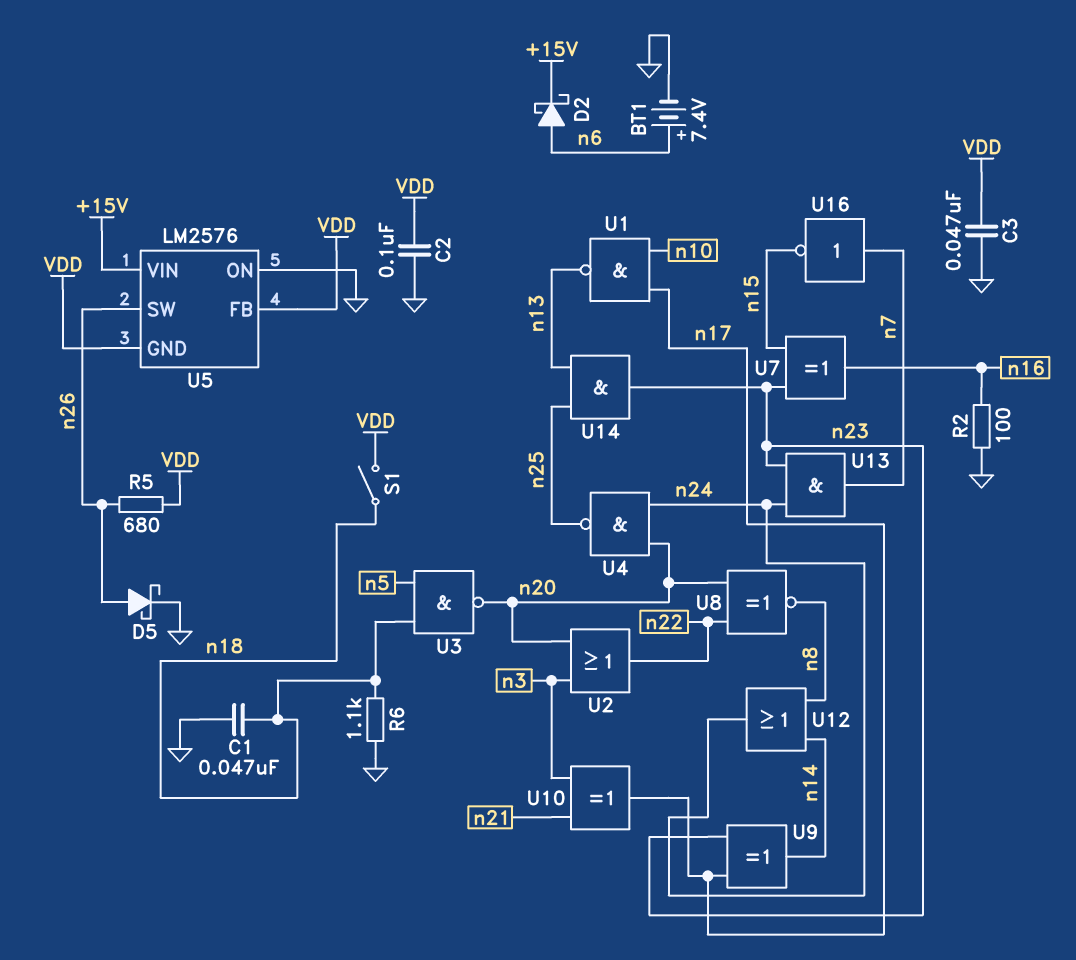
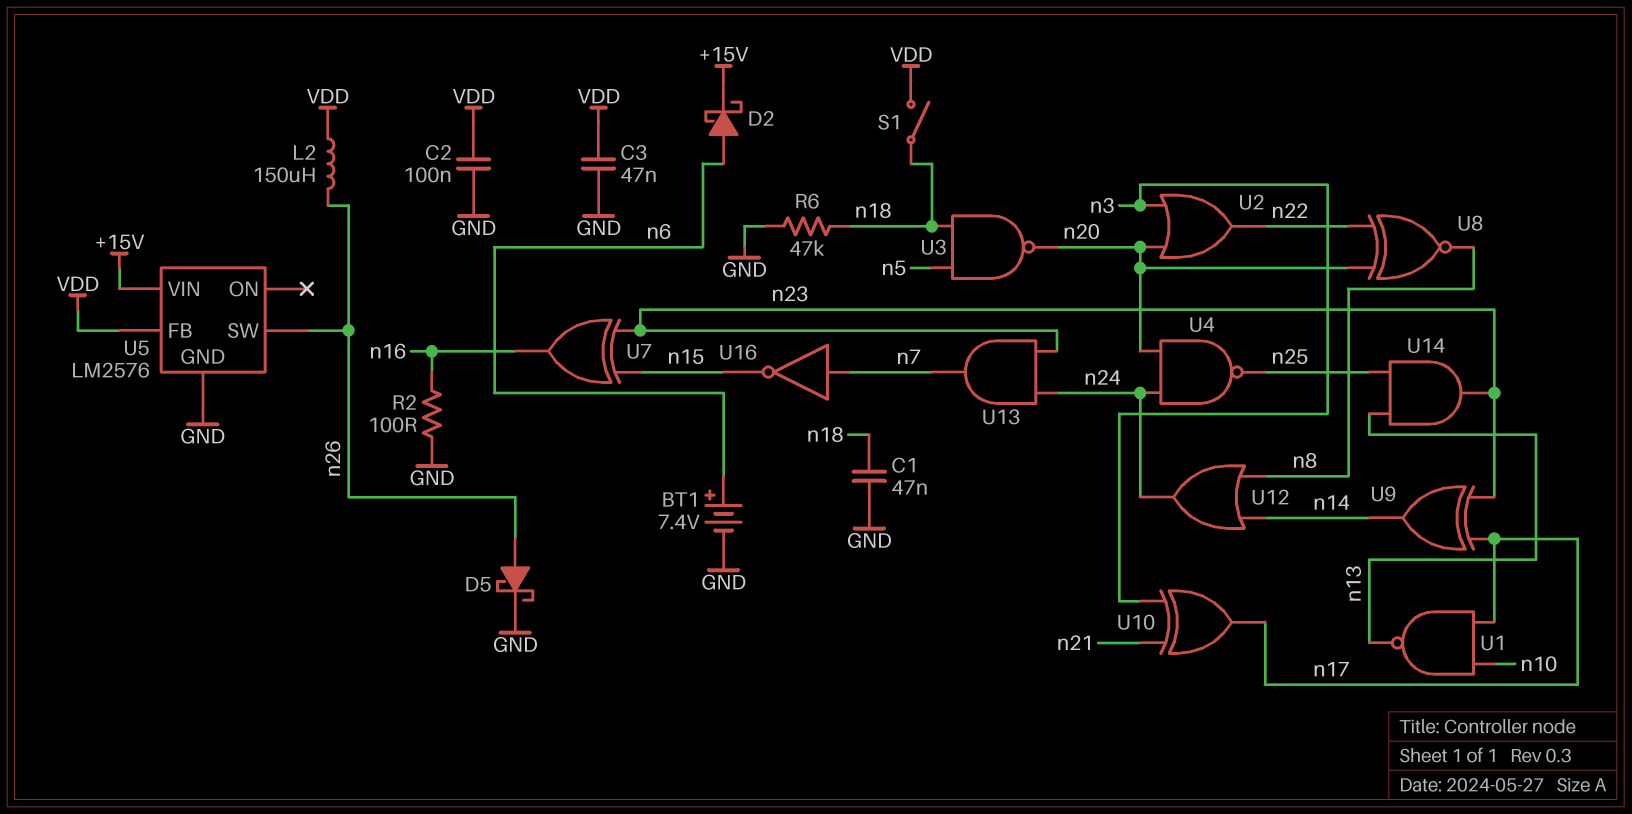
L2: none -> 150uH (VDD, n26)
R5: 680 (VDD, n26) -> none
R6: 1.1k (GND, n18) -> 47k (GND, n18)
U5 pin GND: VDD -> GND
U5 pin ON: GND -> none

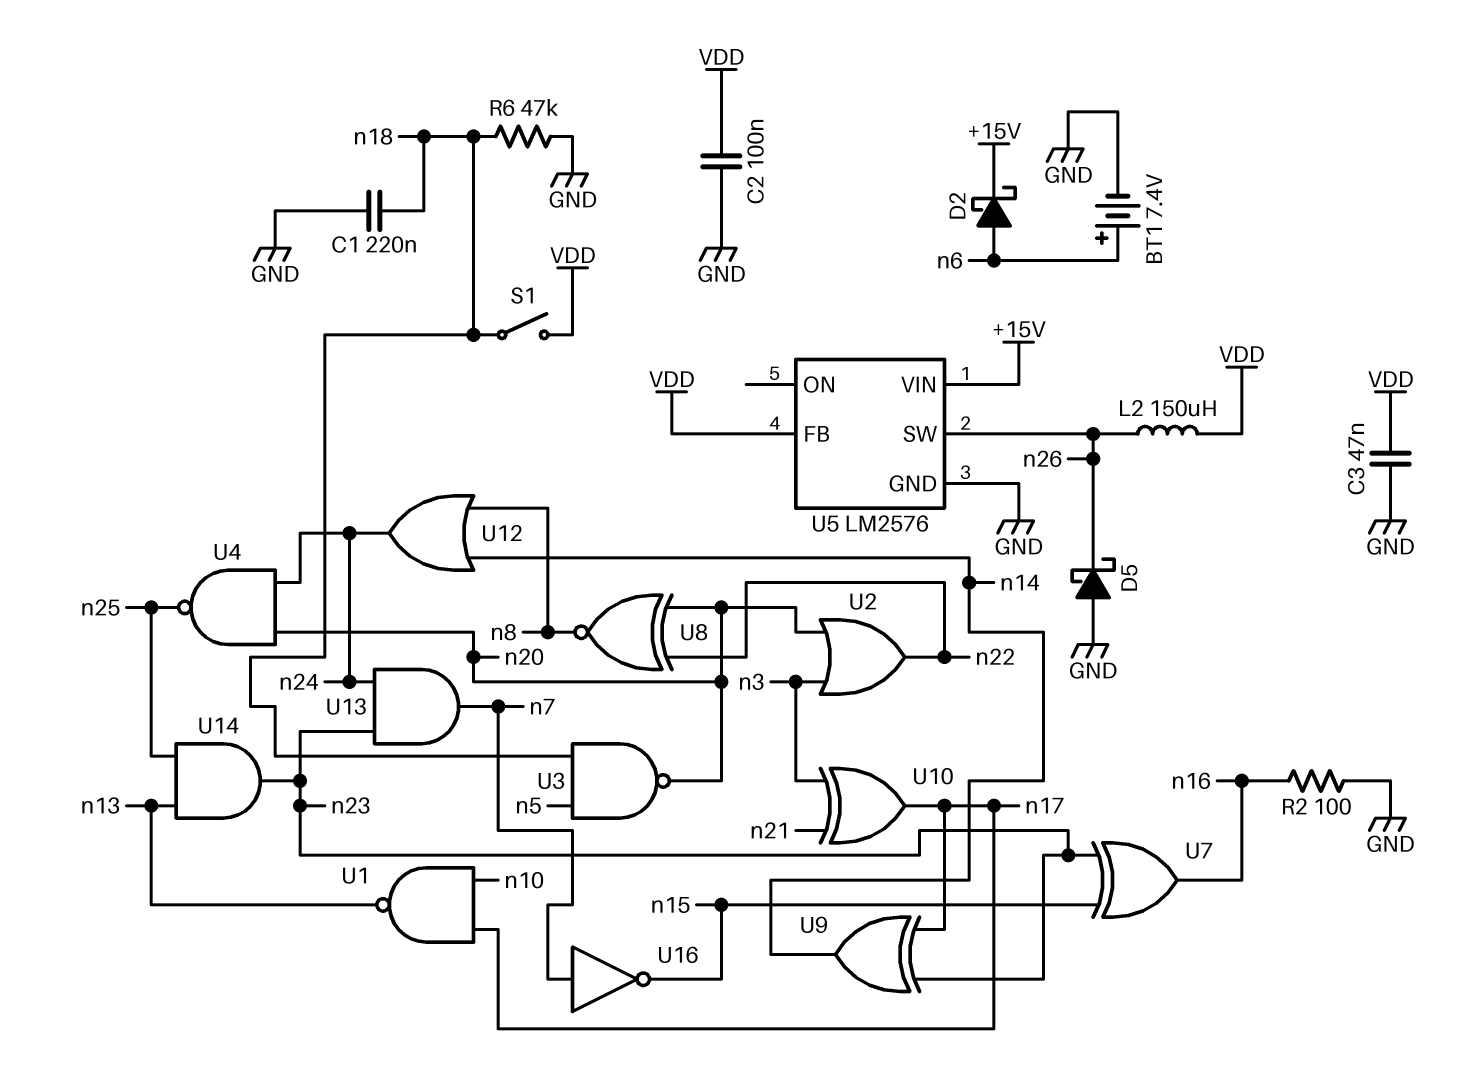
C1: 47nF (GND, n18) -> 220nF (GND, n18)
D5: schottky (A n26, K GND) -> schottky (A GND, K n26)

